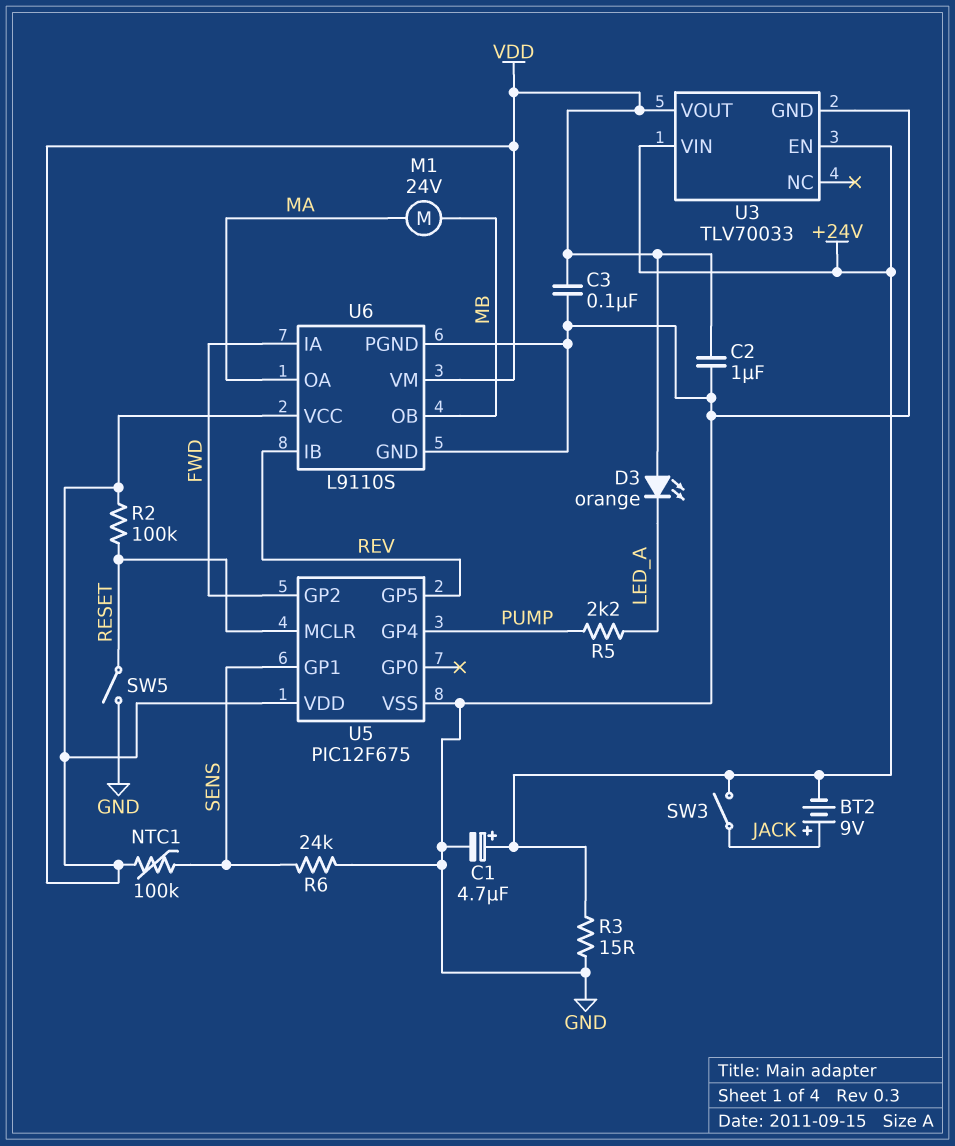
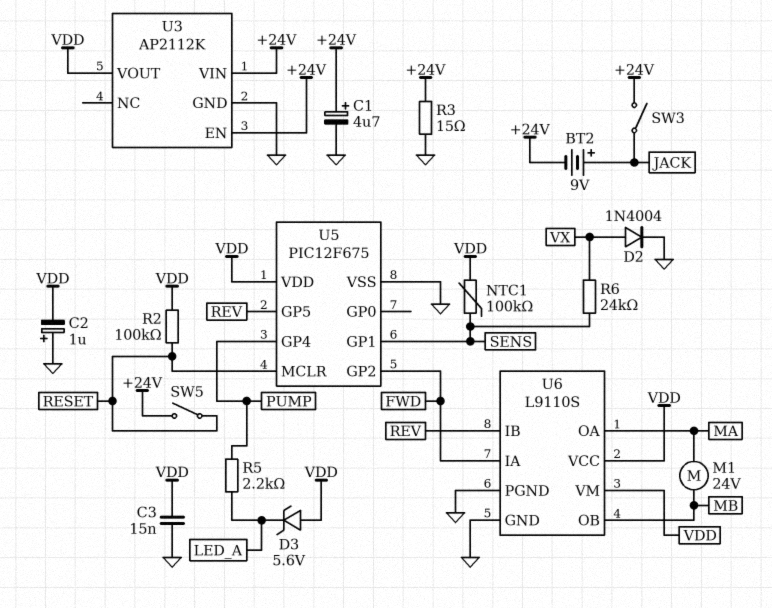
C2: 1uF (GND, VDD) -> 1uF (plus GND, minus VDD)
C3: 100nF (GND, VDD) -> 15nF (GND, VDD)
D2: none -> diode 1N4004 (A VX, K GND)
D3: LED orange (A VDD, K LED_A) -> zener 5.6V (A VDD, K LED_A)
R6: 24k (GND, SENS) -> 24k (SENS, VX)
SW5: switch (GND, RESET) -> switch (+24V, RESET)
U3: TLV70033 -> AP2112K

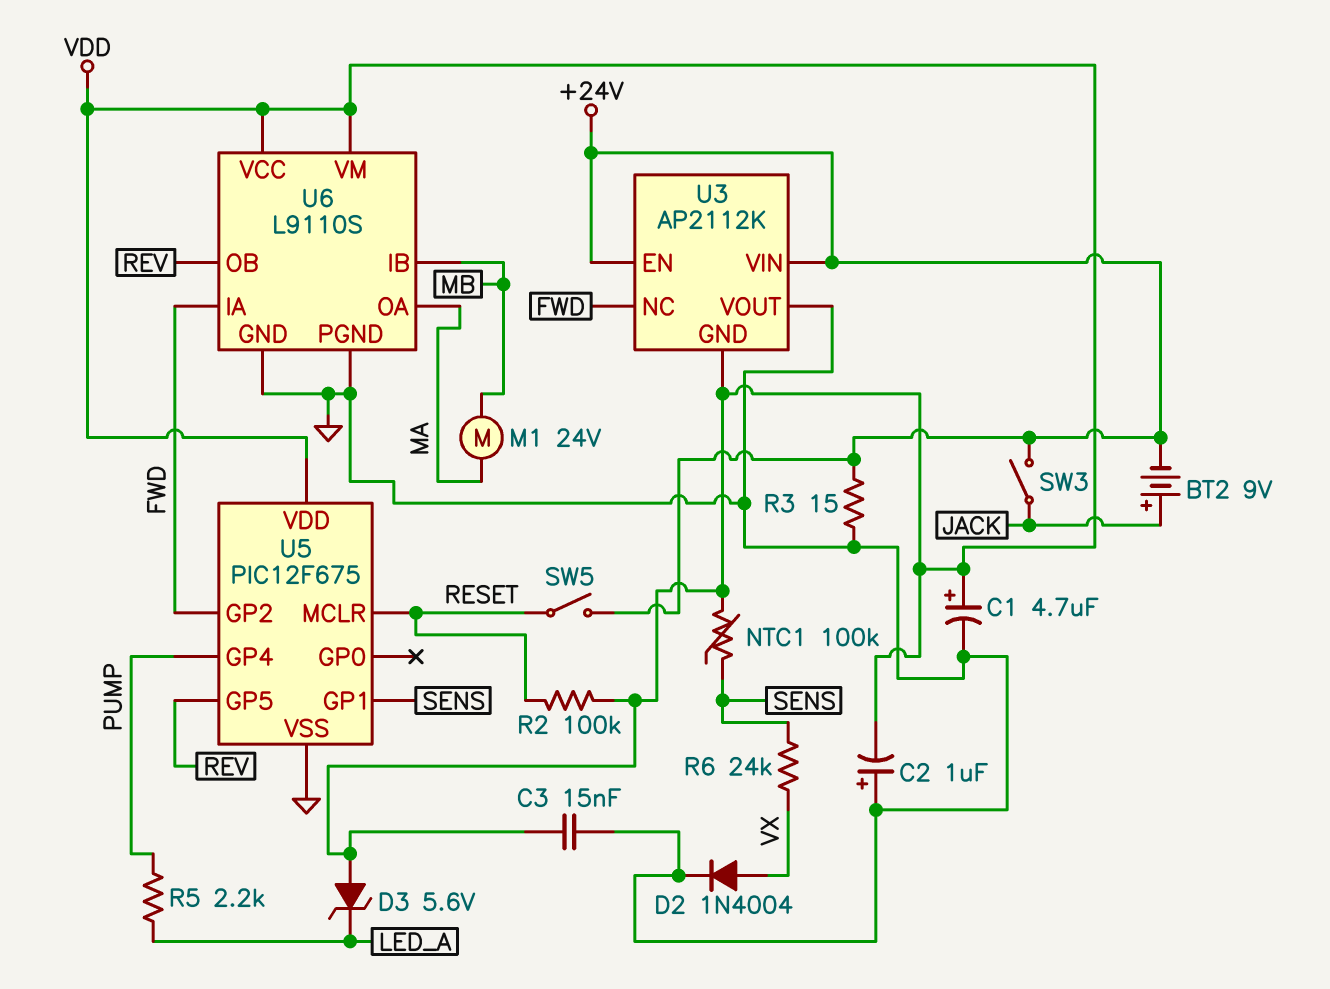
C1: 4.7uF (plus +24V, minus GND) -> 4.7uF (plus VDD, minus GND)
U3 pin GND: GND -> VDD
U3 pin NC: none -> FWD
U3 pin VOUT: VDD -> GND
U6 pin IB: REV -> MB
U6 pin OB: MB -> REV

